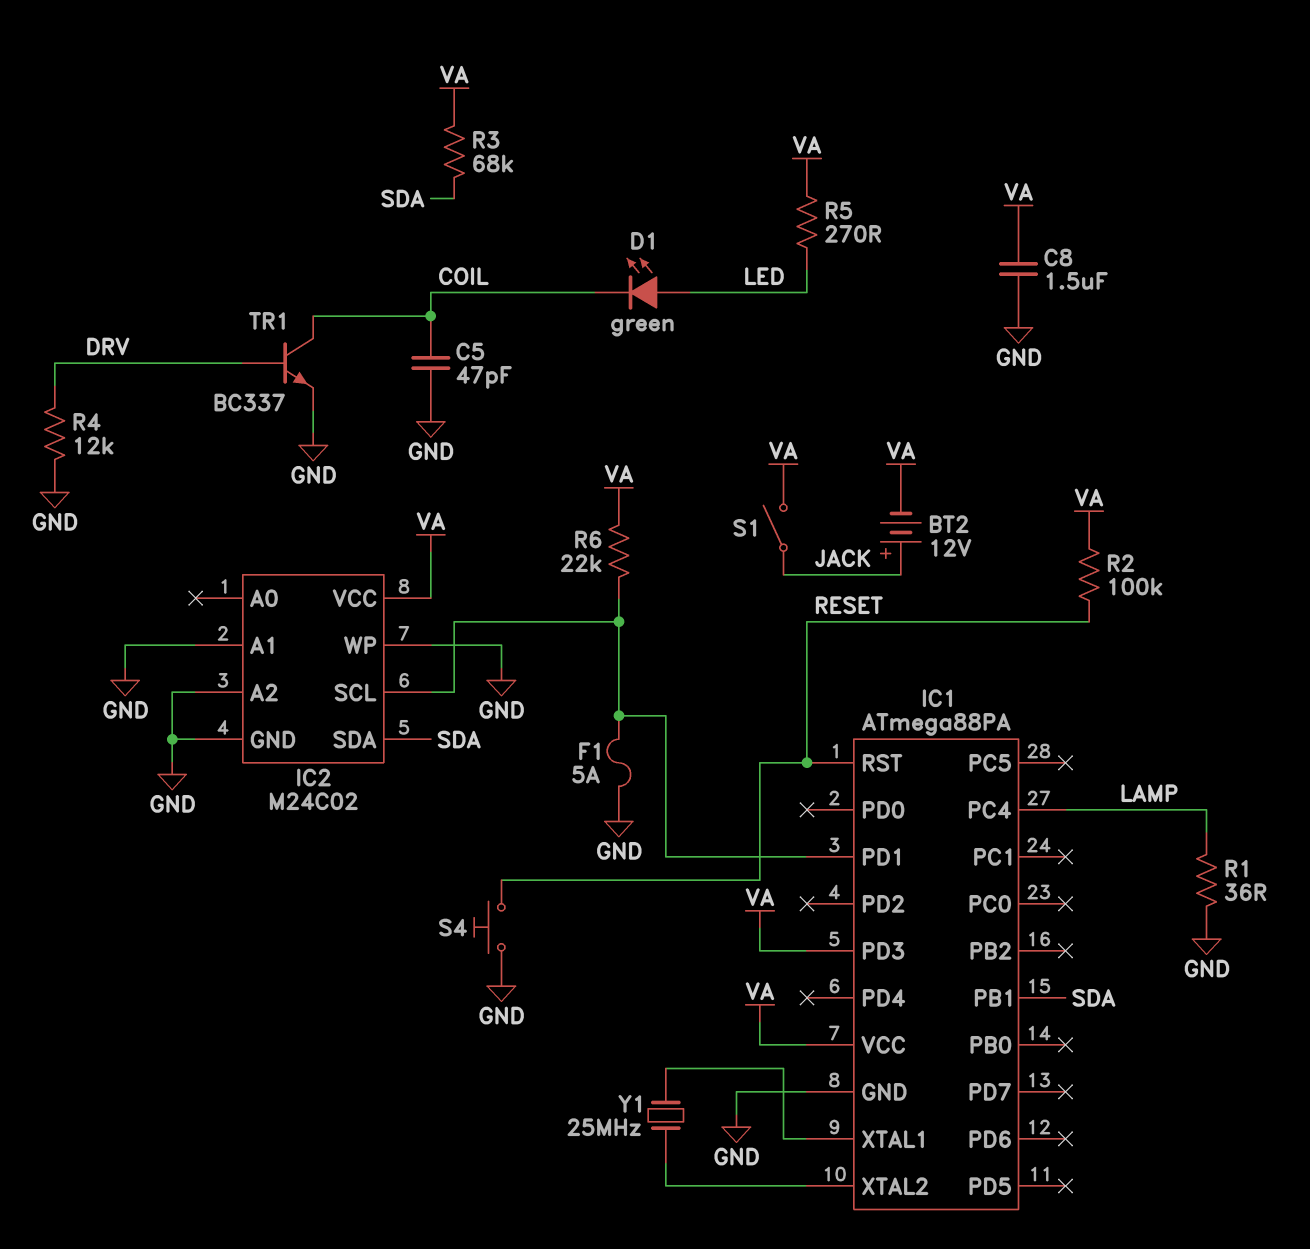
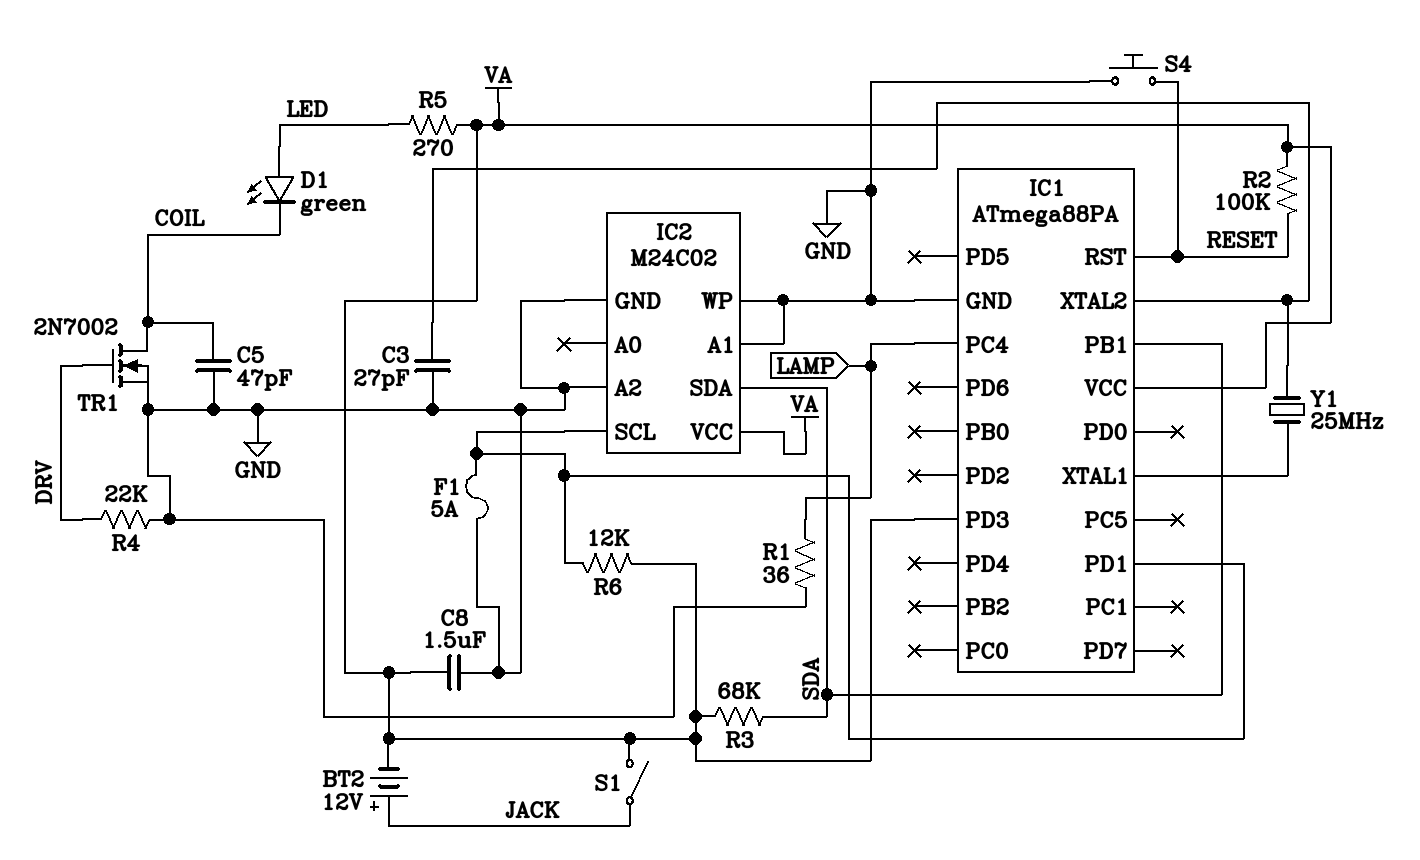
C3: none -> 27pF (GND, IC1/XTAL2)
R4: 12k (DRV, GND) -> 22k (DRV, GND)
R6: 22k (IC1/PD1, VA) -> 12k (IC1/PD1, VA)
TR1: NPN BC337 (B DRV, C COIL, E GND) -> NMOS 2N7002 (G DRV, D COIL, S GND)

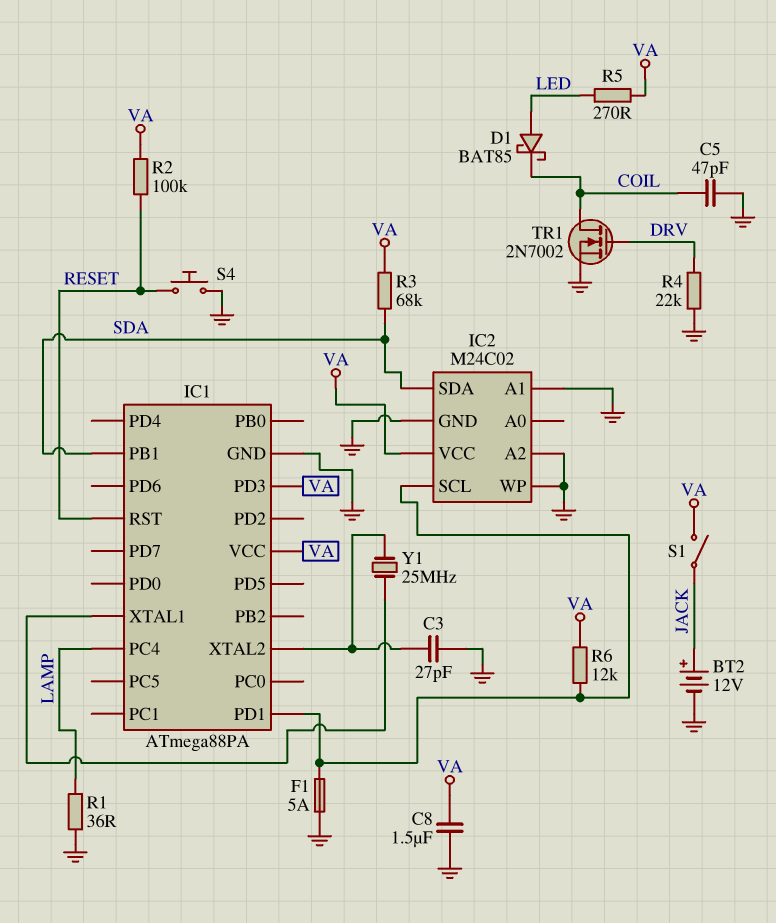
BT2: 12V (plus JACK, minus VA) -> 12V (plus JACK, minus GND)
D1: LED green (A LED, K COIL) -> schottky BAT85 (A LED, K COIL)

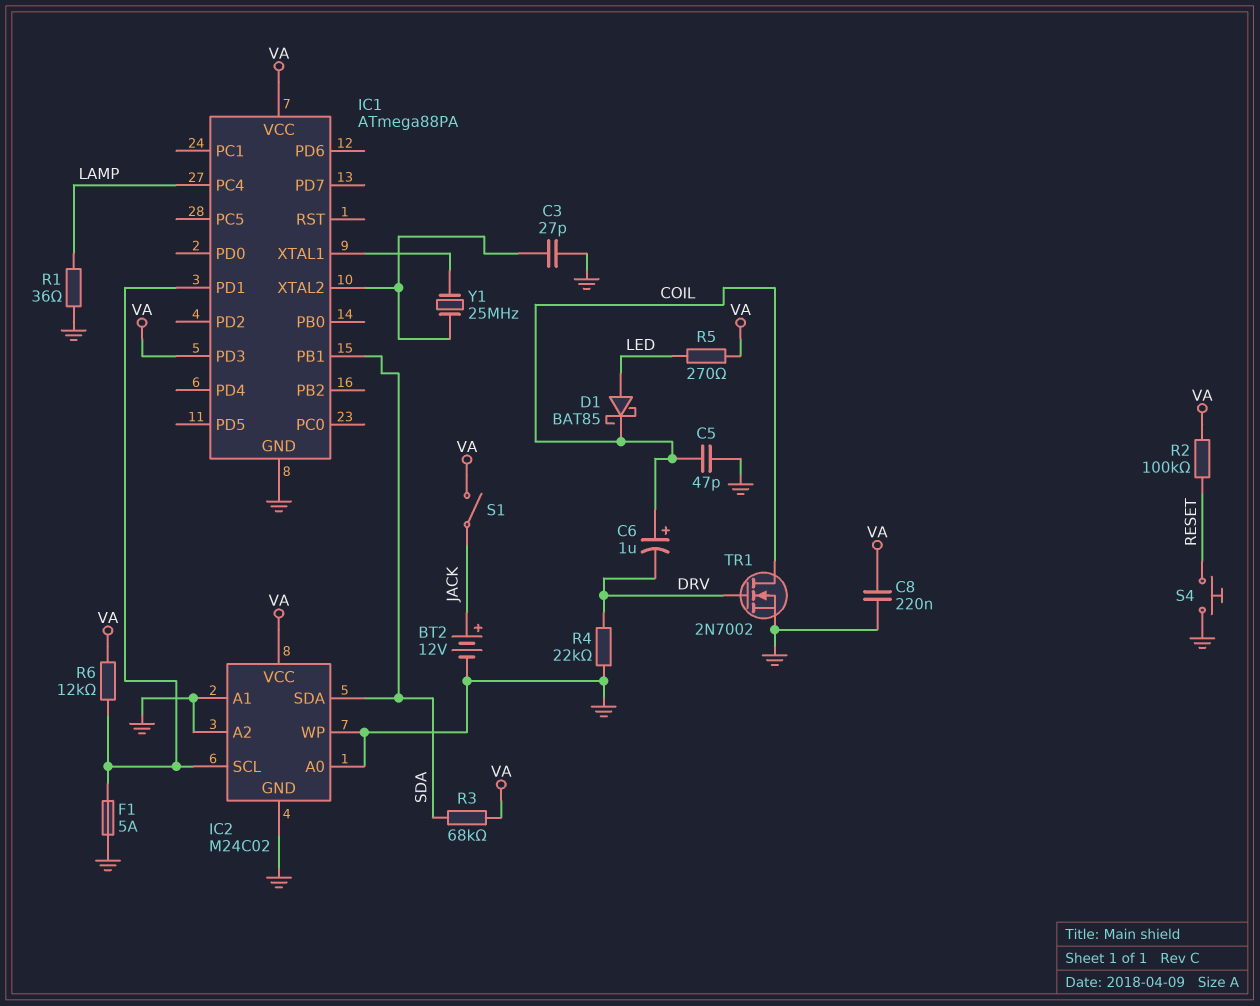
C6: none -> 1uF (plus COIL, minus DRV)
C8: 1.5uF (GND, VA) -> 220nF (GND, VA)
IC1 pin RST: RESET -> none
IC2 pin A0: none -> GND

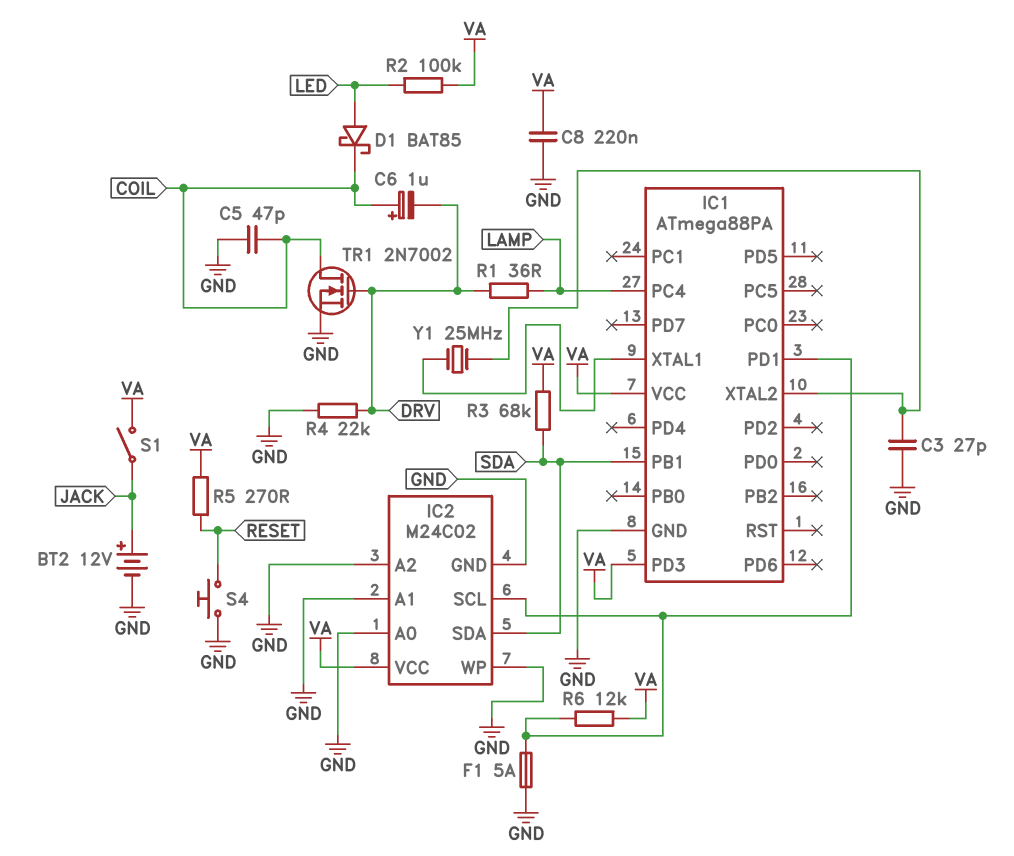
R1: 36 (GND, LAMP) -> 36 (DRV, LAMP)
R2: 100k (RESET, VA) -> 100k (LED, VA)
R5: 270 (LED, VA) -> 270 (RESET, VA)

